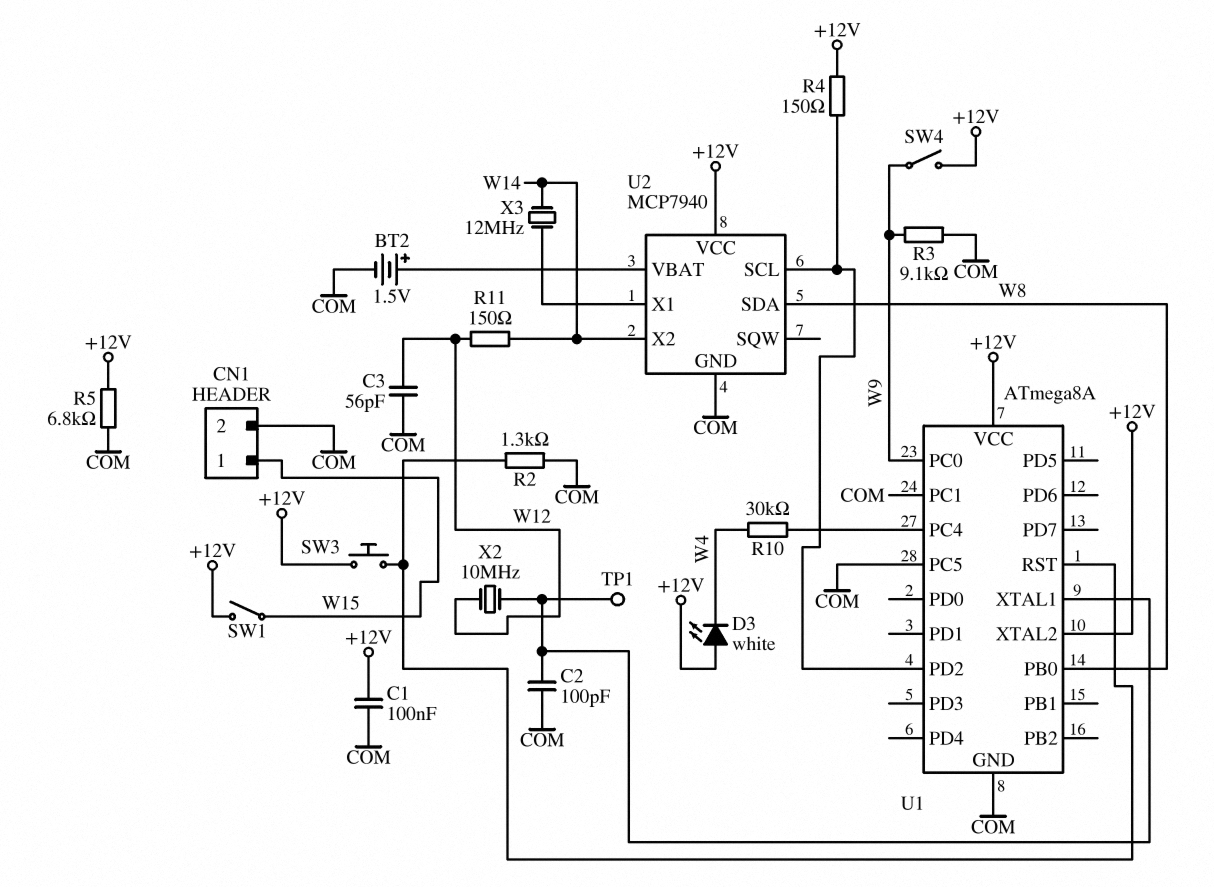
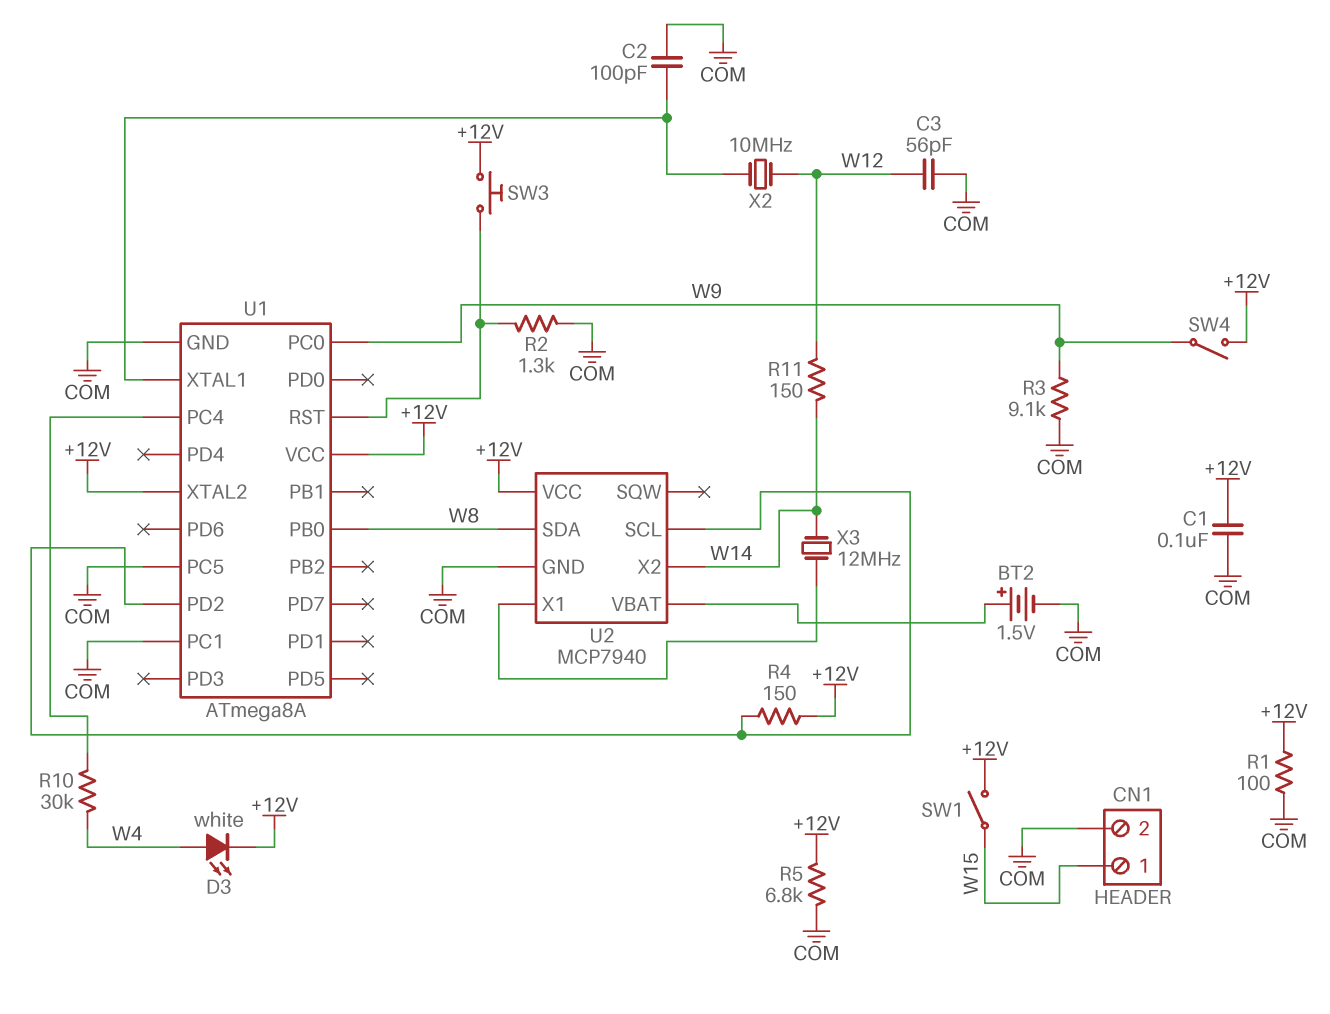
D3: LED white (A +12V, K W4) -> LED white (A W4, K +12V)
R1: none -> 100 (+12V, COM)
TP1: test point (U1/XTAL1) -> none

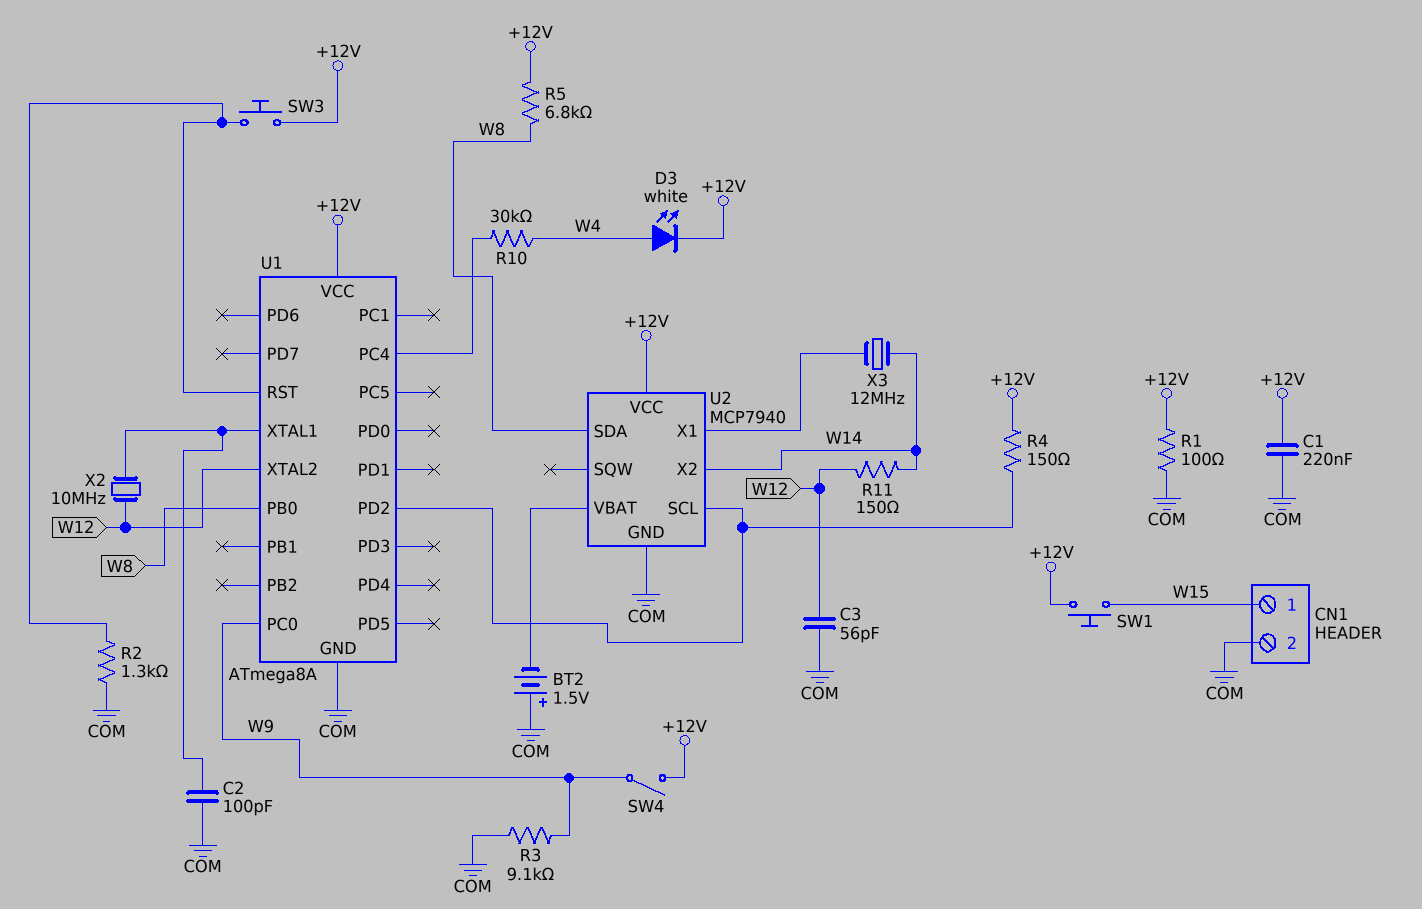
BT2: 1.5V (plus U2/VBAT, minus COM) -> 1.5V (plus COM, minus U2/VBAT)
C1: 100nF (+12V, COM) -> 220nF (+12V, COM)
R5: 6.8k (+12V, COM) -> 6.8k (+12V, W8)
SW1: switch (+12V, W15) -> button (+12V, W15)
U1 pin PC1: COM -> none
U1 pin PC5: COM -> none
U1 pin XTAL2: +12V -> W12

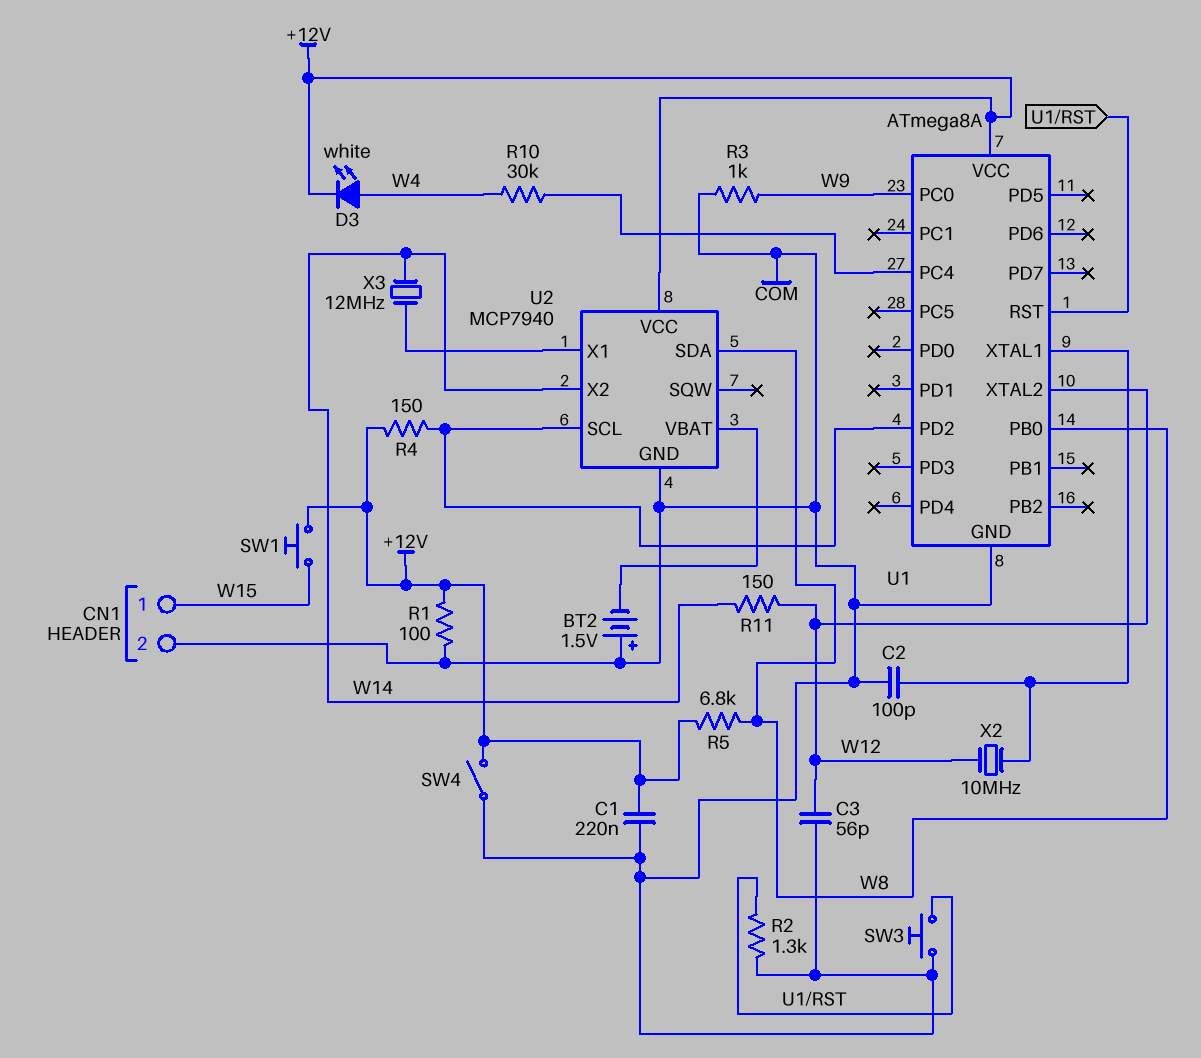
R3: 9.1k (COM, W9) -> 1k (COM, W9)
SW3: button (+12V, U1/RST) -> button (COM, U1/RST)
SW4: switch (+12V, W9) -> switch (+12V, COM)

